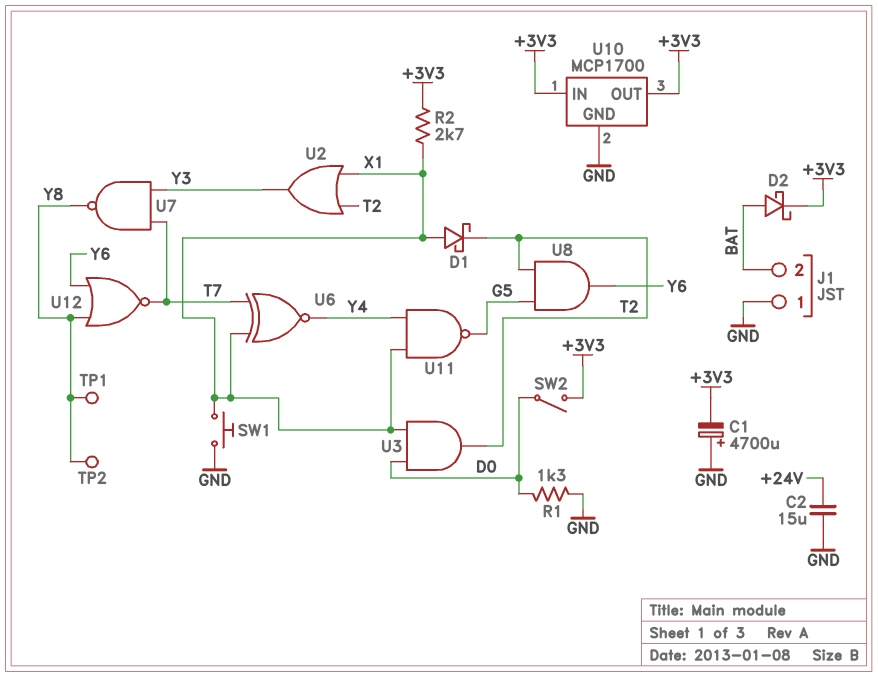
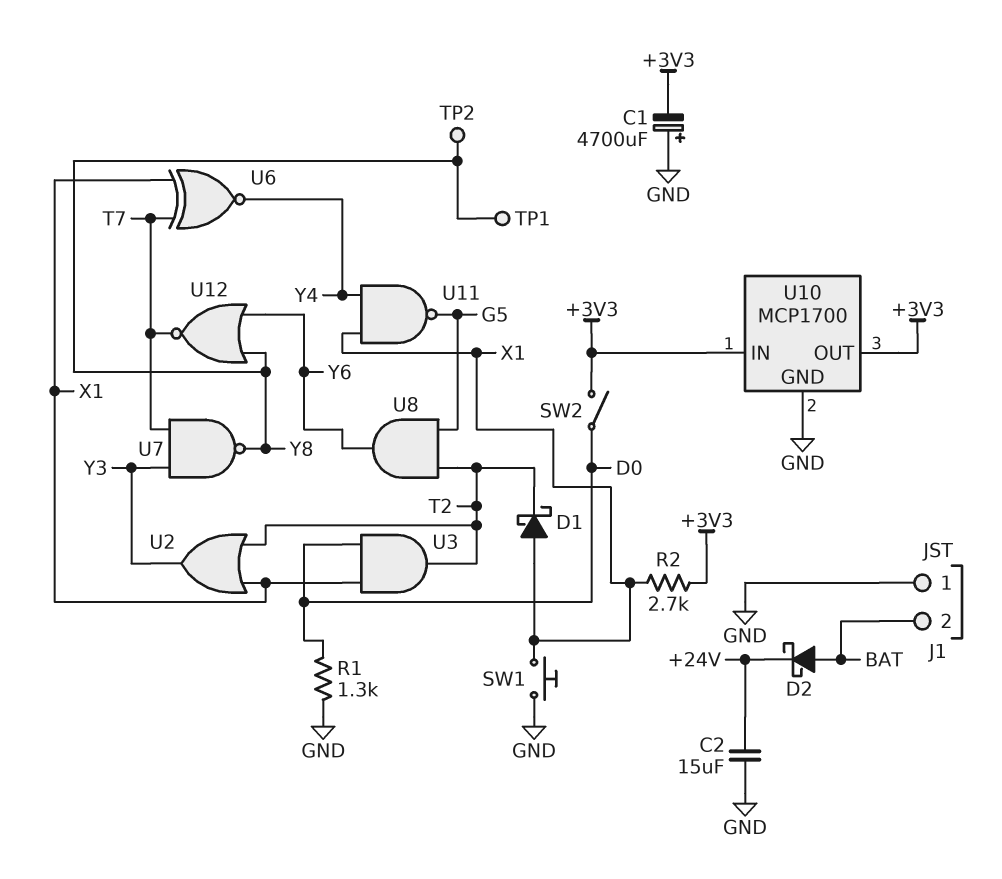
D2: schottky (A BAT, K +3V3) -> schottky (A BAT, K +24V)

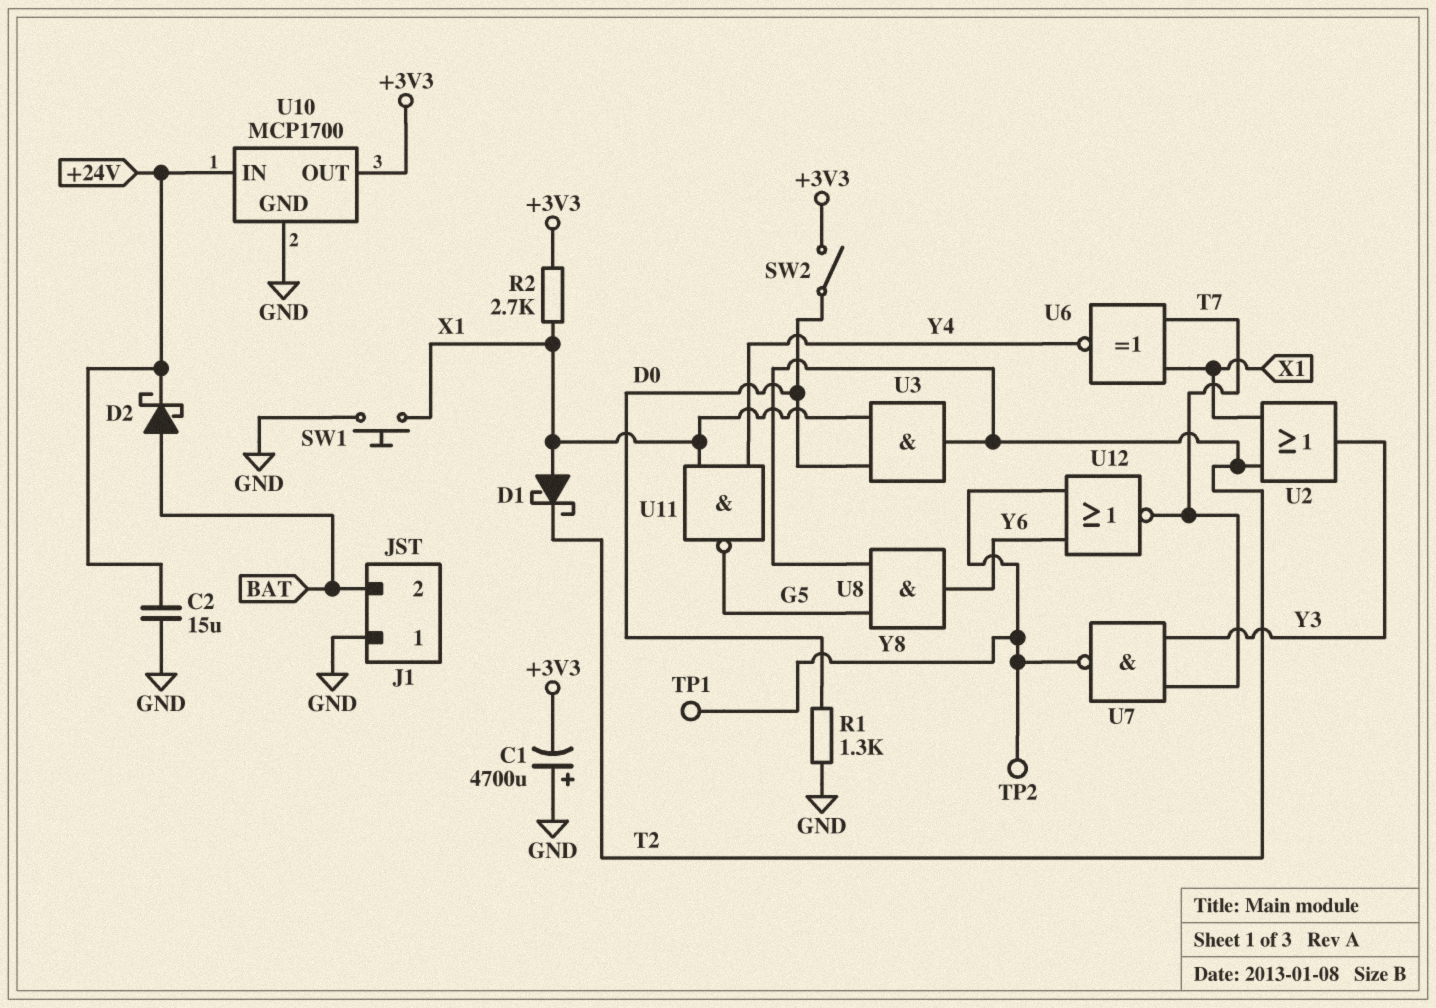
U10 pin IN: +3V3 -> +24V

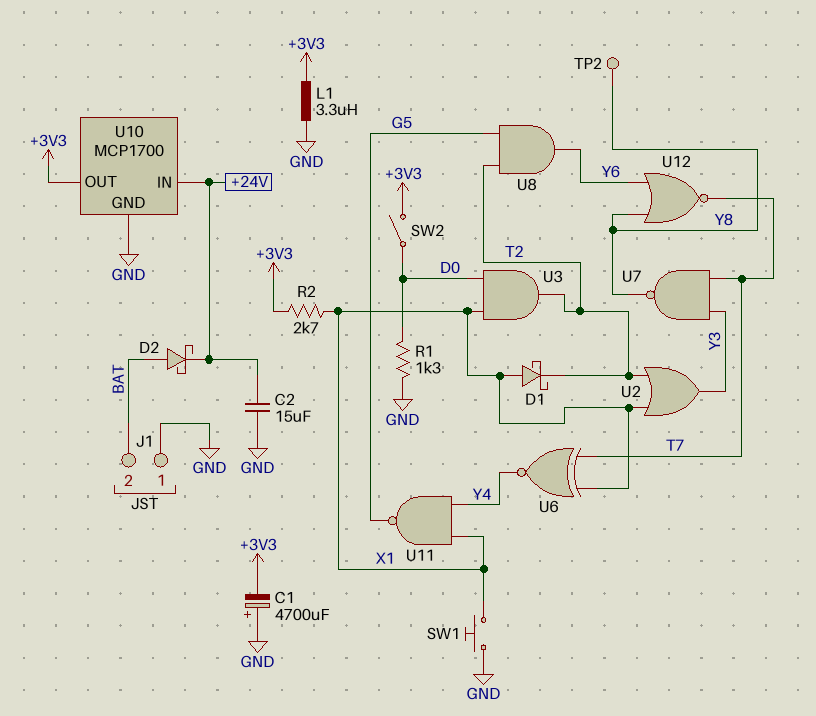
L1: none -> 3.3uH (+3V3, GND)
TP1: test point (Y8) -> none

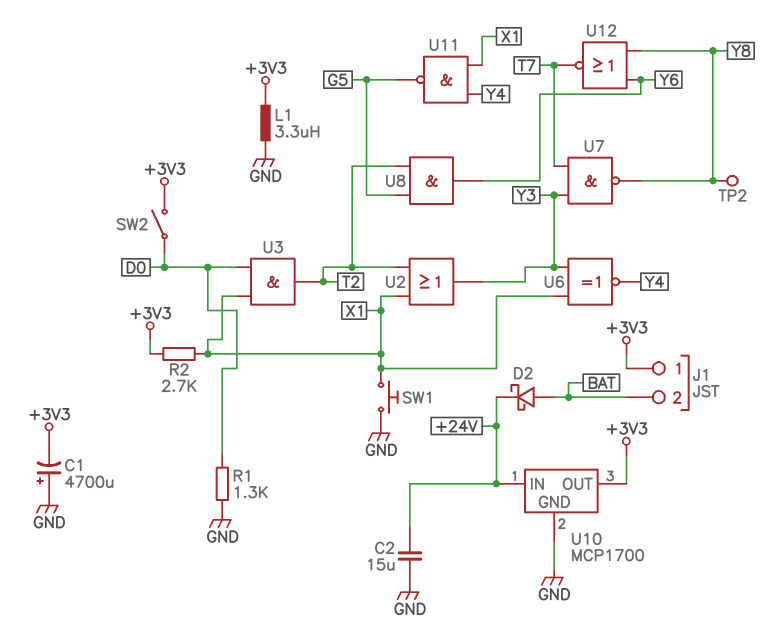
D1: schottky (A X1, K T2) -> none
J1 pin 1: GND -> +3V3
U6: XNOR (in T7, in X1, out Y4) -> XNOR (in X1, in Y3, out Y4)

